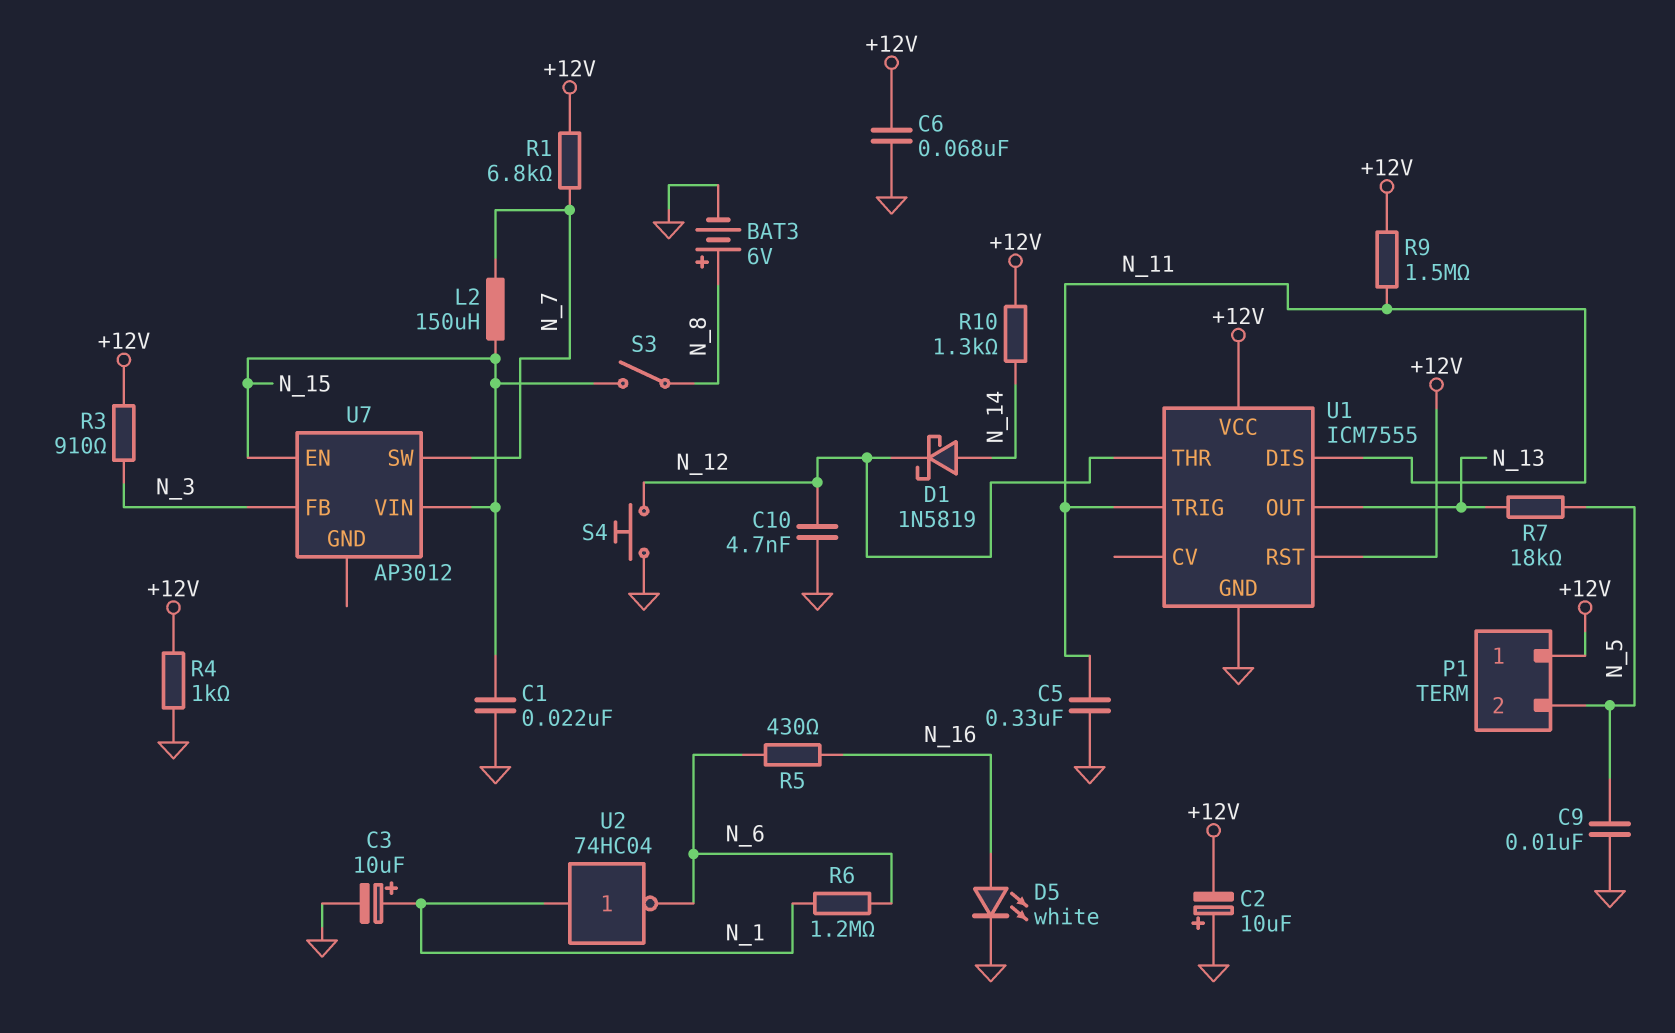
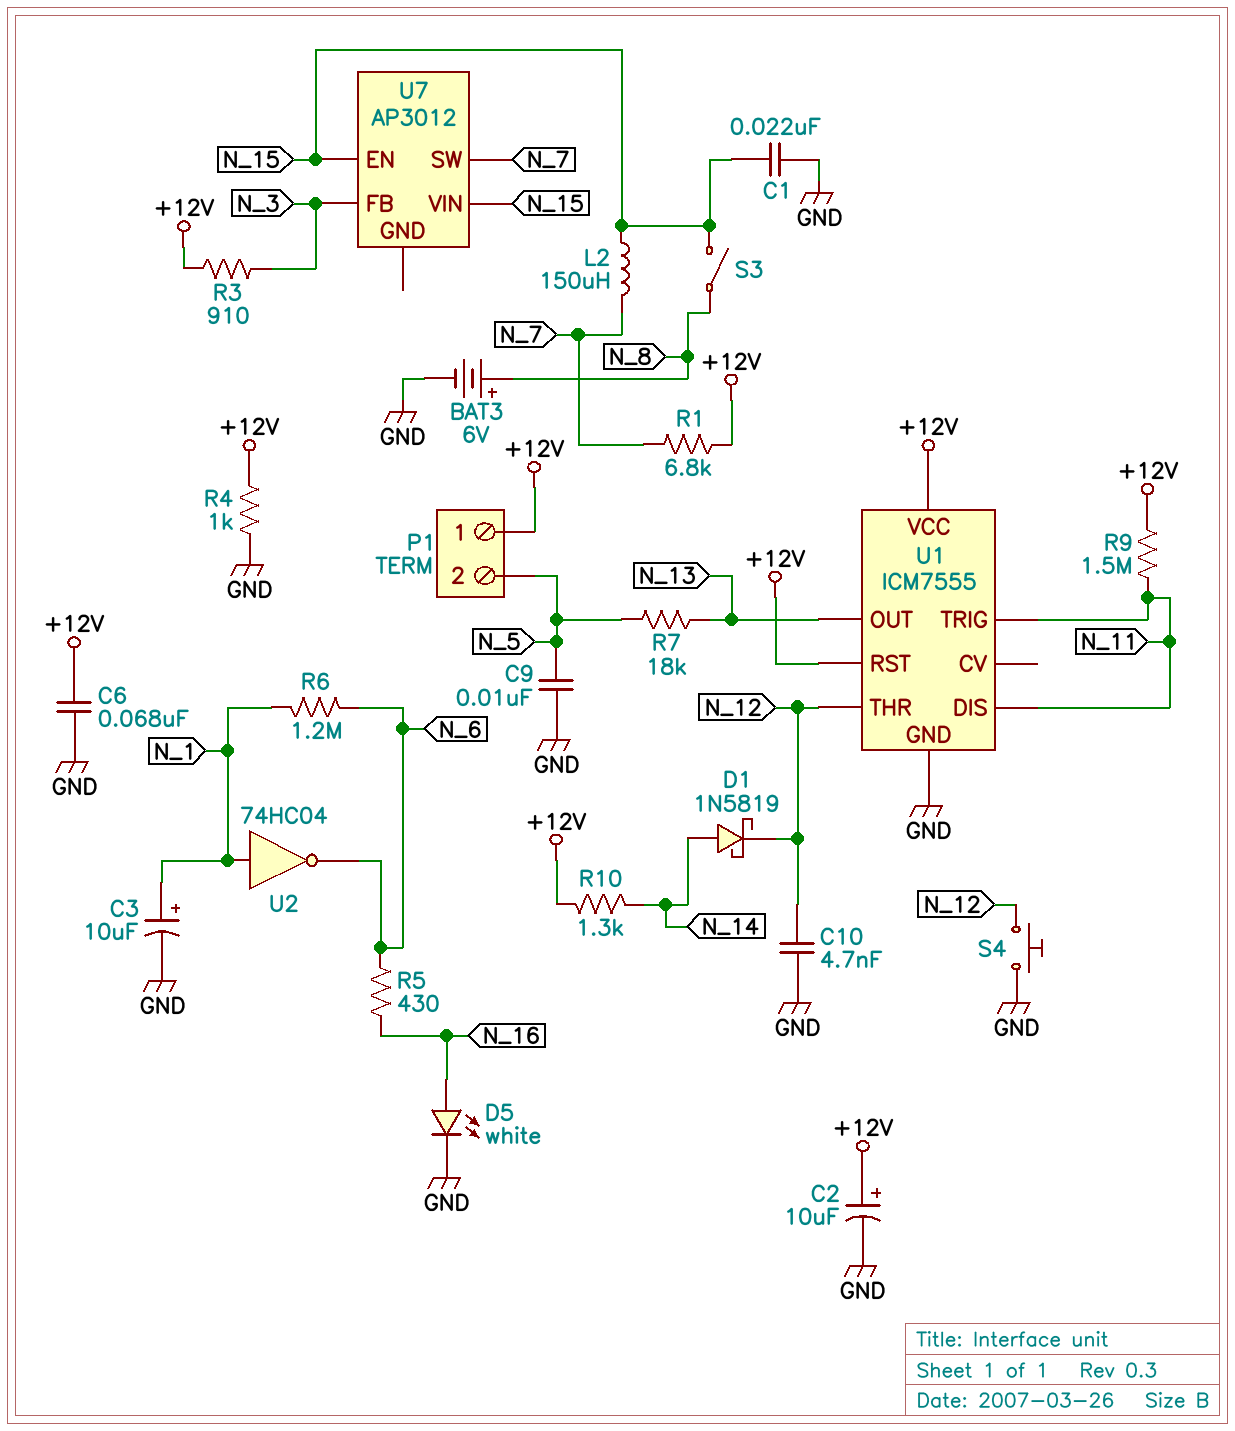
C2: 10uF (plus GND, minus +12V) -> 10uF (plus +12V, minus GND)
C5: 330nF (GND, N_11) -> none

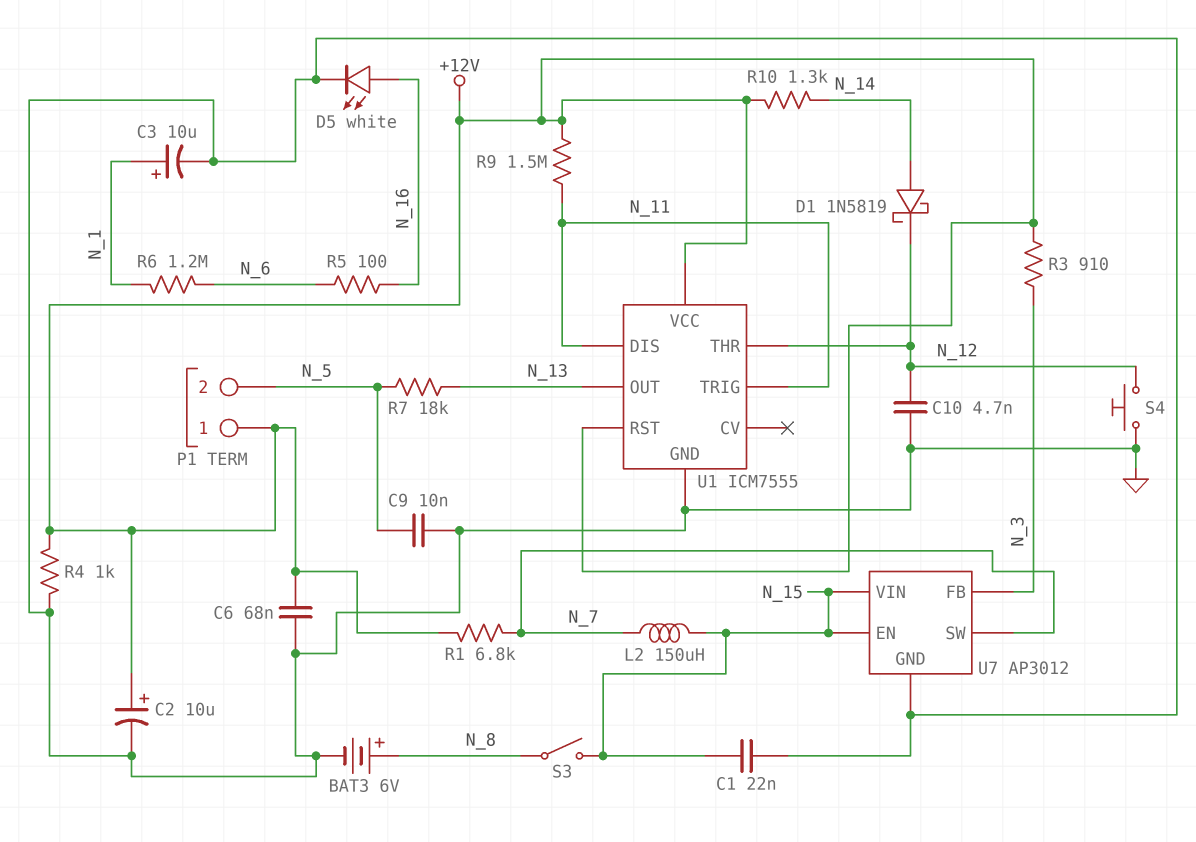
R5: 430 (N_6, N_16) -> 100 (N_6, N_16)
U2: NOT 74HC04 (in N_1, out N_6) -> none
U7 pin GND: none -> GND

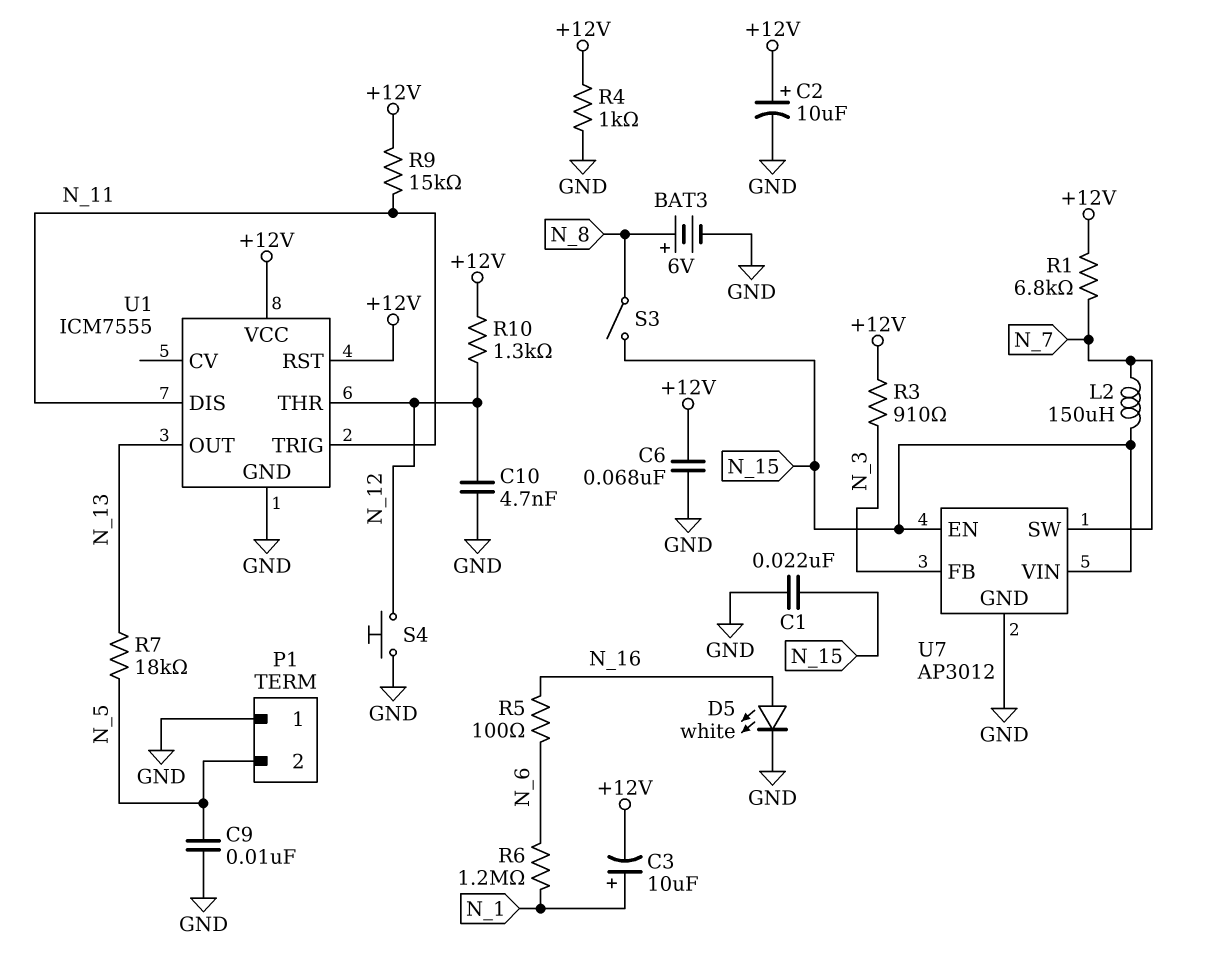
C3: 10uF (plus N_1, minus GND) -> 10uF (plus N_1, minus +12V)
D1: schottky 1N5819 (A N_14, K N_12) -> none
P1 pin 1: +12V -> GND
R9: 1.5M (+12V, N_11) -> 15k (+12V, N_11)
R10: 1.3k (+12V, N_14) -> 1.3k (+12V, N_12)

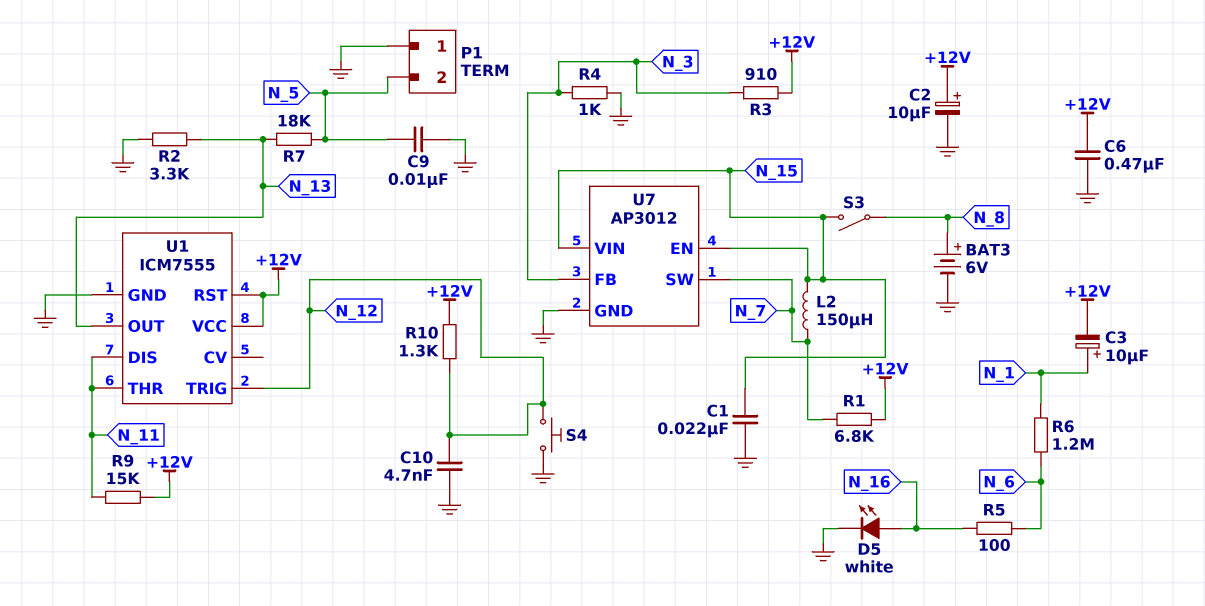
C6: 68nF (+12V, GND) -> 470nF (+12V, GND)
R2: none -> 3.3k (GND, N_13)
R4: 1k (+12V, GND) -> 1k (GND, N_3)
U1 pin THR: N_12 -> N_11
U1 pin TRIG: N_11 -> N_12

